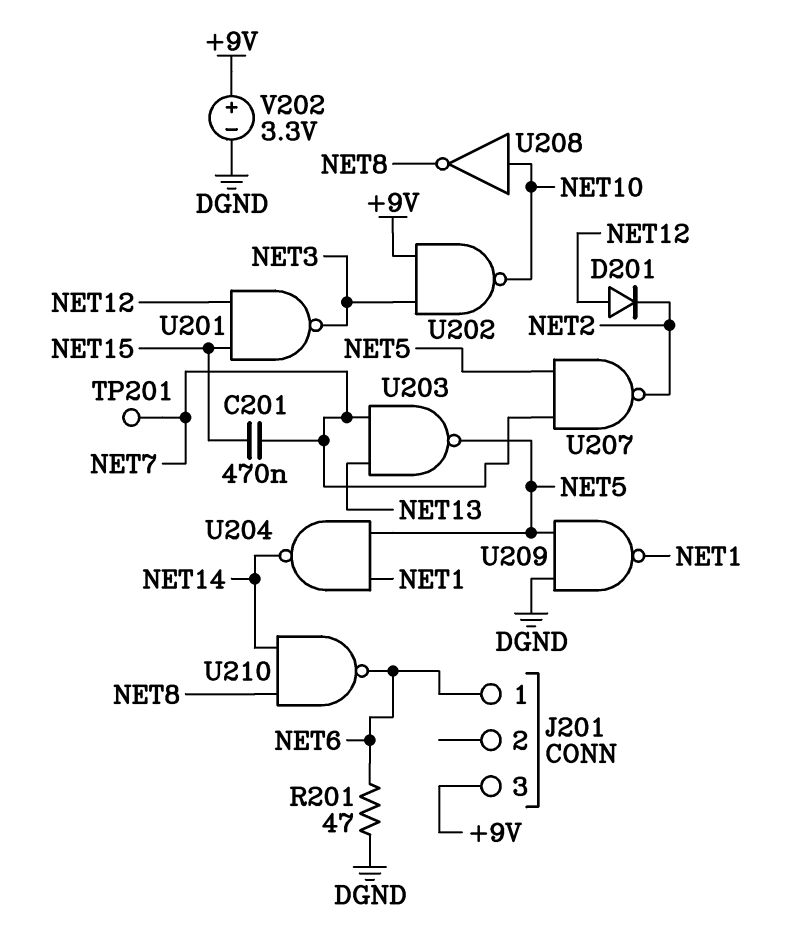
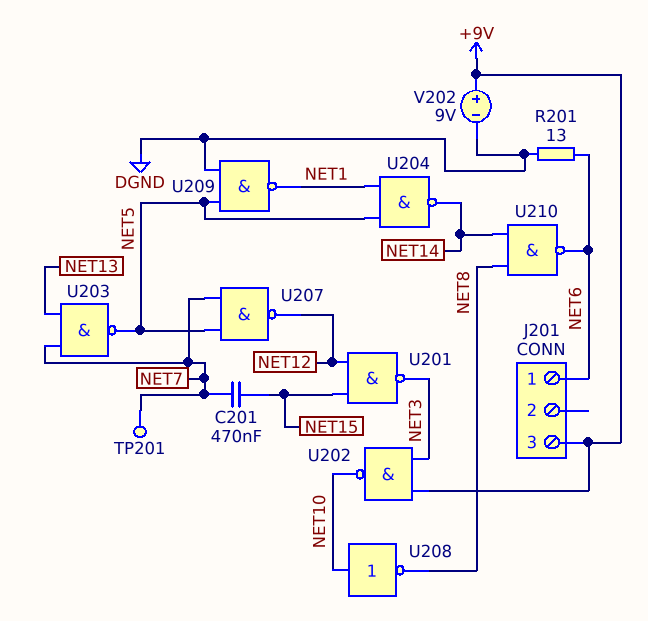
D201: diode (A NET12, K NET2) -> none
R201: 47 (DGND, NET6) -> 13 (DGND, NET6)
U207: NAND (in NET5, in NET7, out NET2) -> NAND (in NET5, in NET7, out NET12)
V202: 3.3V (plus +9V, minus DGND) -> 9V (plus +9V, minus DGND)

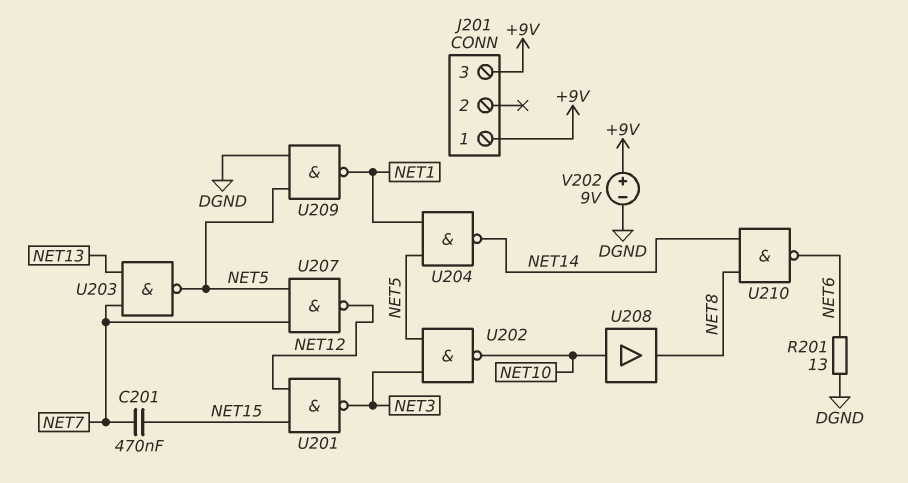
J201 pin 1: NET6 -> +9V
TP201: test point (NET7) -> none
U202: NAND (in +9V, in NET3, out NET10) -> NAND (in NET3, in NET5, out NET10)
U208: NOT (in NET10, out NET8) -> buffer (in NET10, out NET8)

